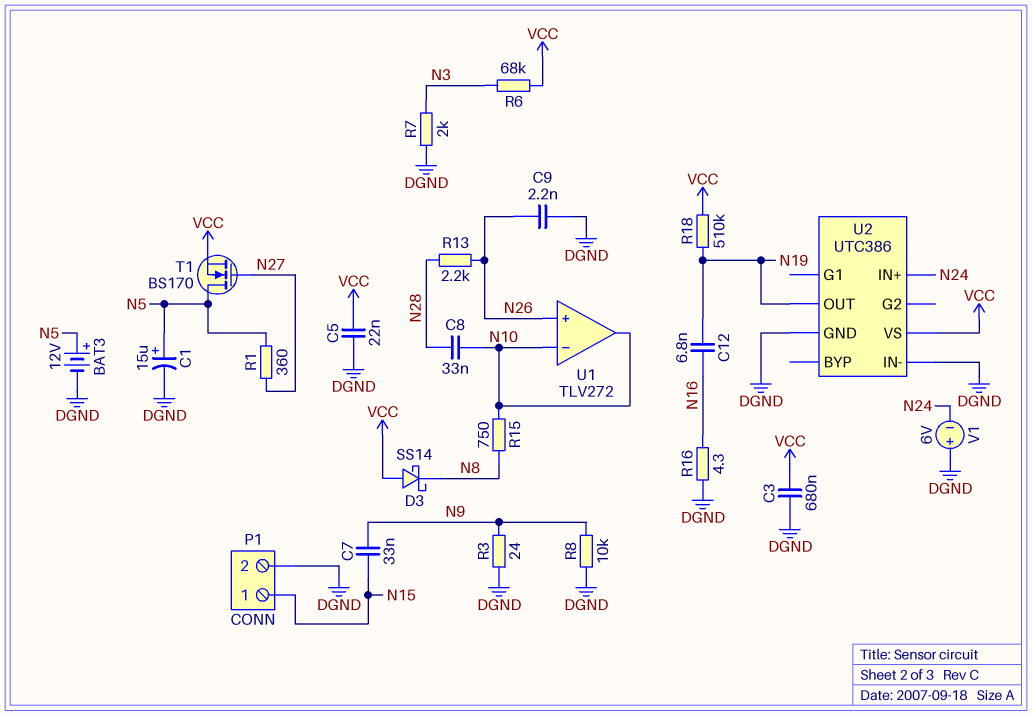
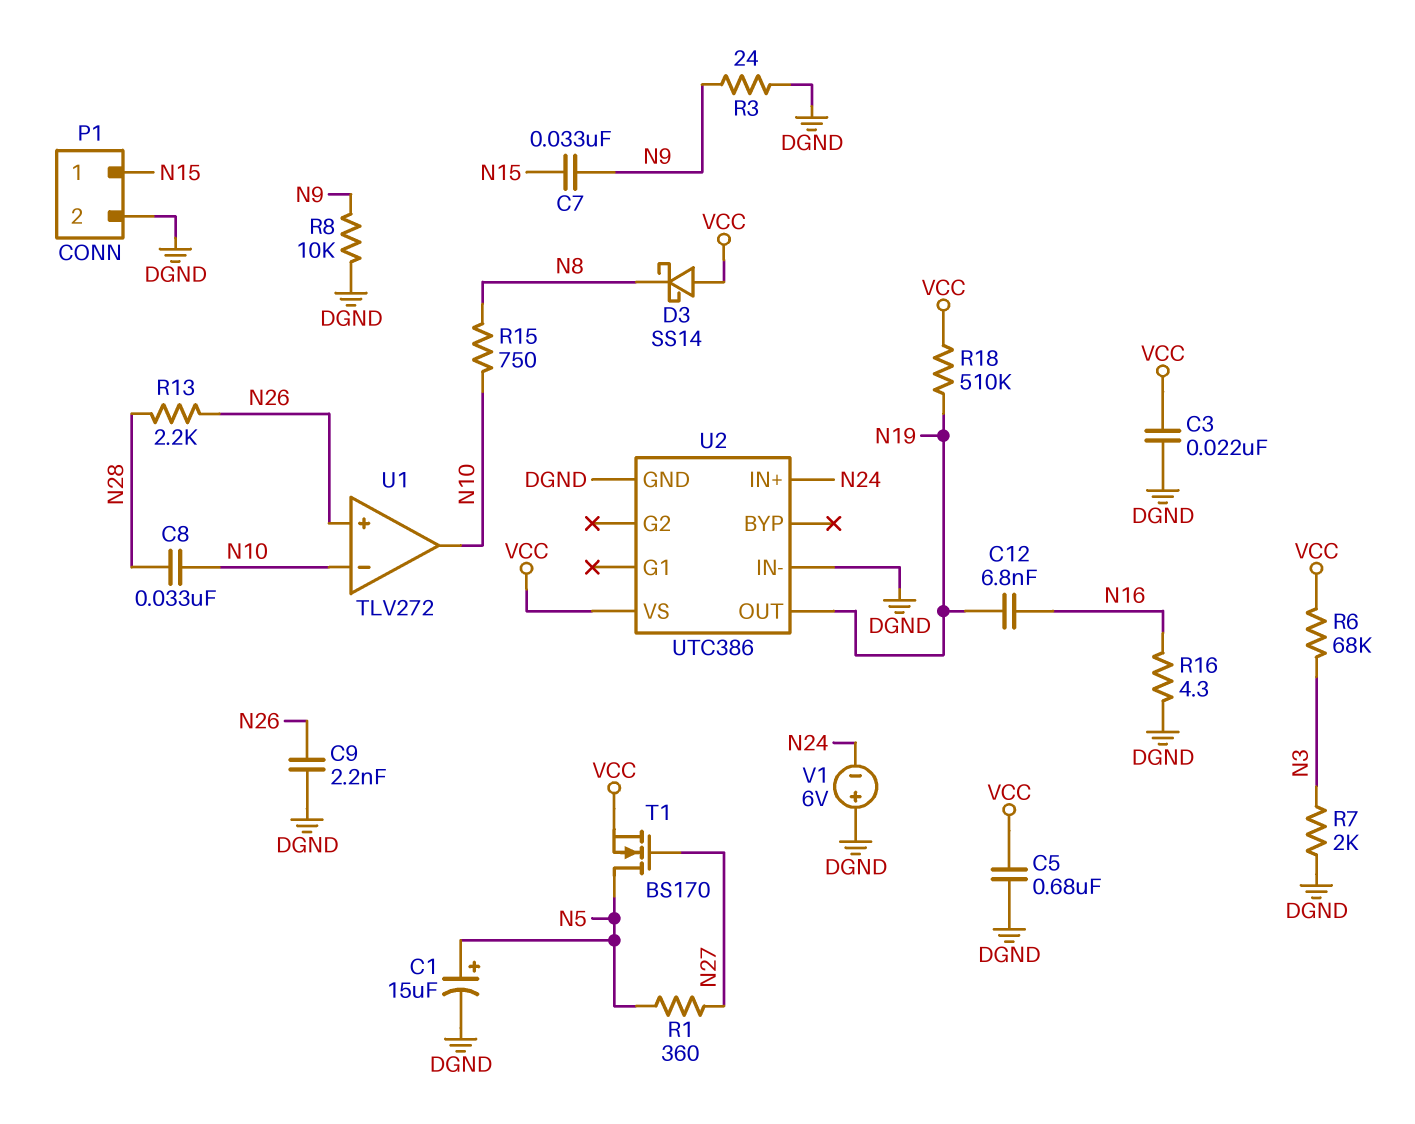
BAT3: 12V (plus N5, minus DGND) -> none
C3: 680nF (DGND, VCC) -> 22nF (DGND, VCC)
C5: 22nF (DGND, VCC) -> 680nF (DGND, VCC)

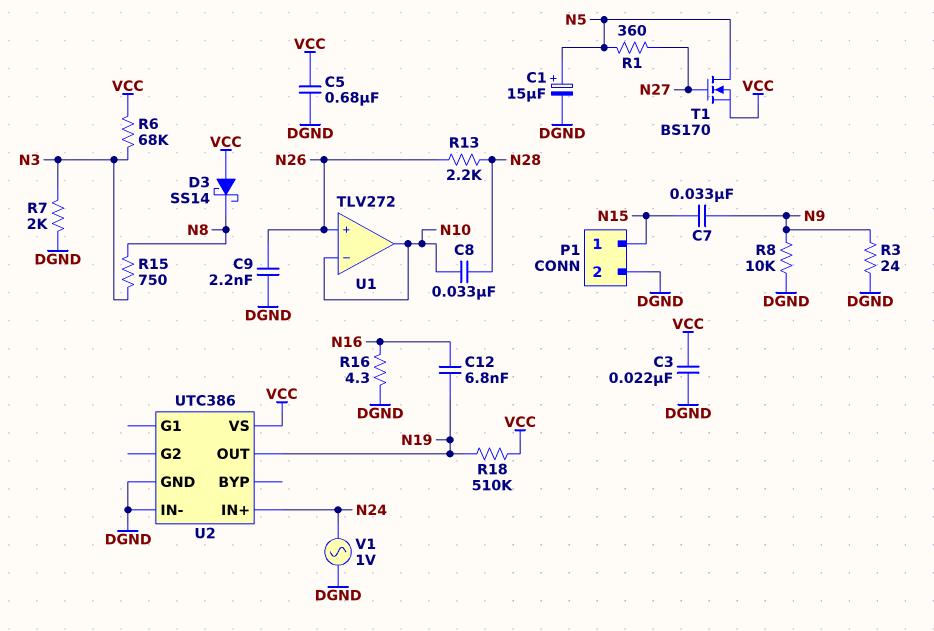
R15: 750 (N8, N10) -> 750 (N3, N8)
V1: 6V (plus DGND, minus N24) -> AC 1V (DGND, N24)

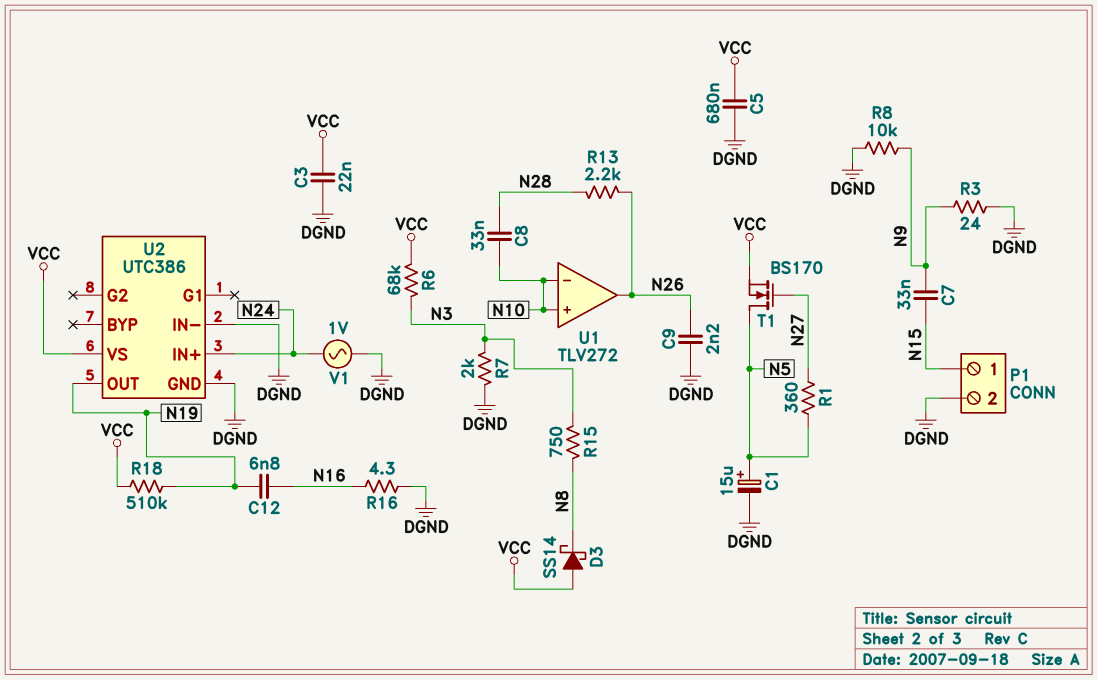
U1 pin in+: N26 -> N10
U1 pin out: N10 -> N26

